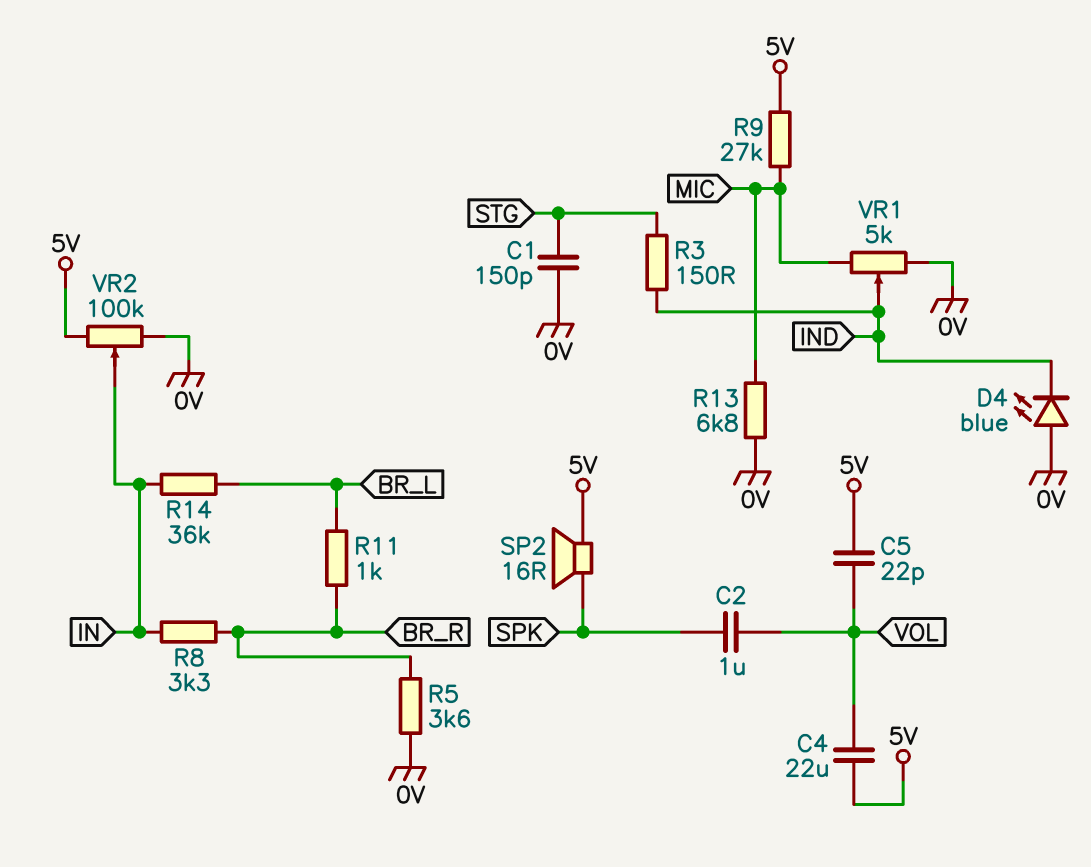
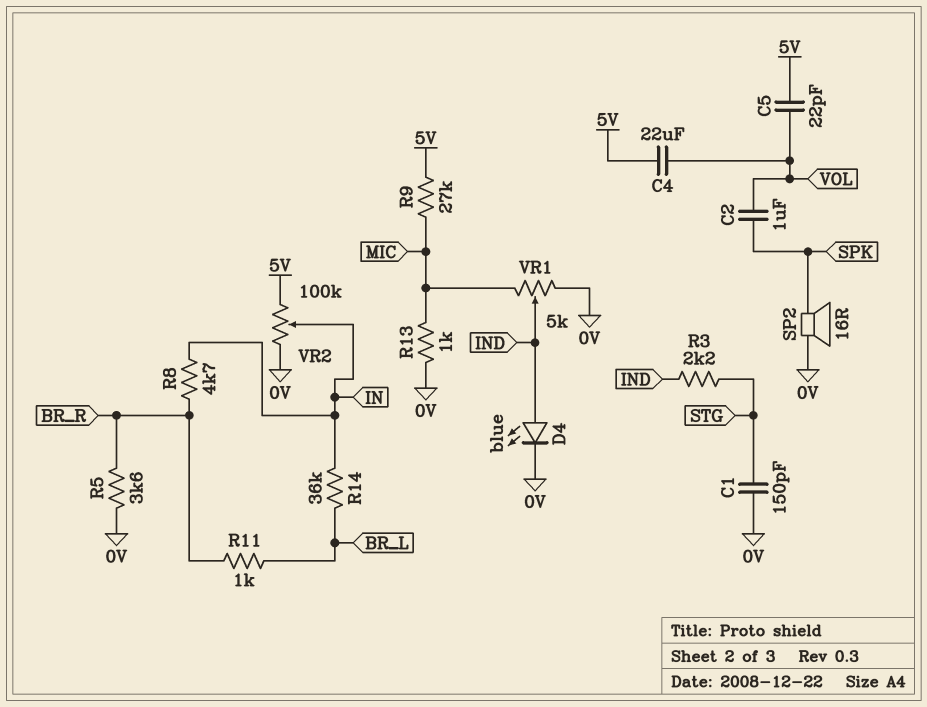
D4: LED blue (A 0V, K IND) -> LED blue (A IND, K 0V)
R3: 150 (IND, STG) -> 2.2k (IND, STG)
R8: 3.3k (BR_R, IN) -> 4.7k (BR_R, IN)
R13: 6.8k (0V, MIC) -> 1k (0V, MIC)
SP2: speaker 16R (5V, SPK) -> speaker 16R (0V, SPK)

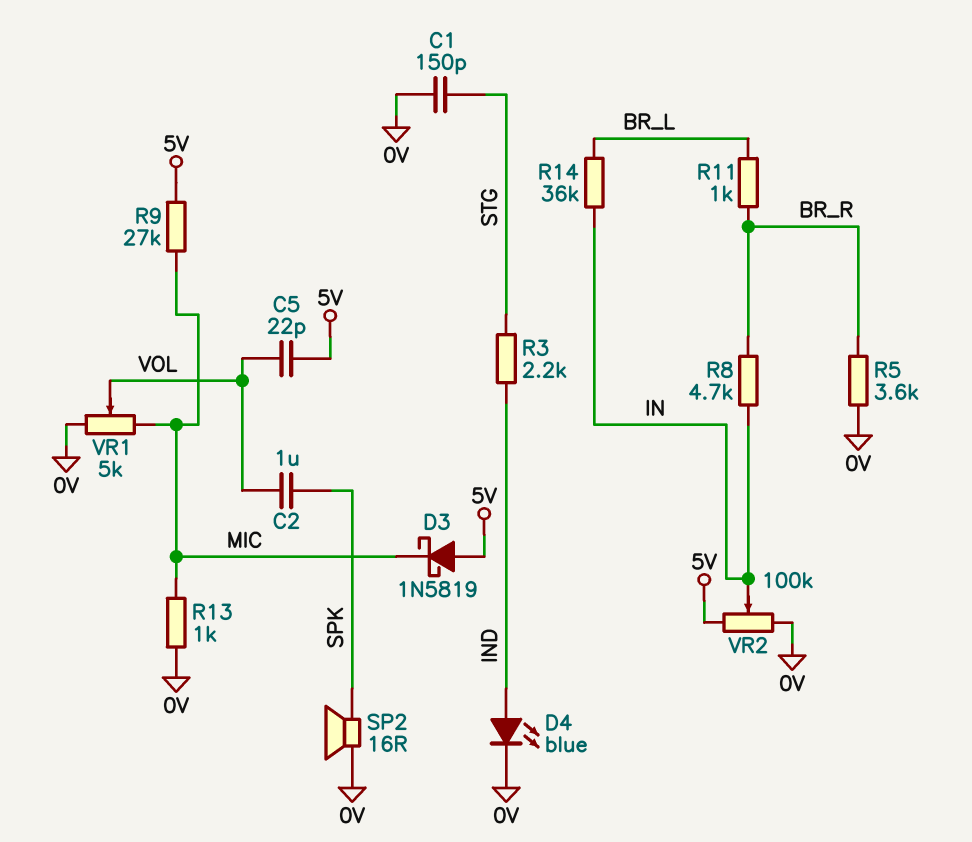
C4: 22uF (5V, VOL) -> none
D3: none -> schottky 1N5819 (A 5V, K MIC)
VR1: 5k (0V, MIC, wiper IND) -> 5k (0V, MIC, wiper VOL)

